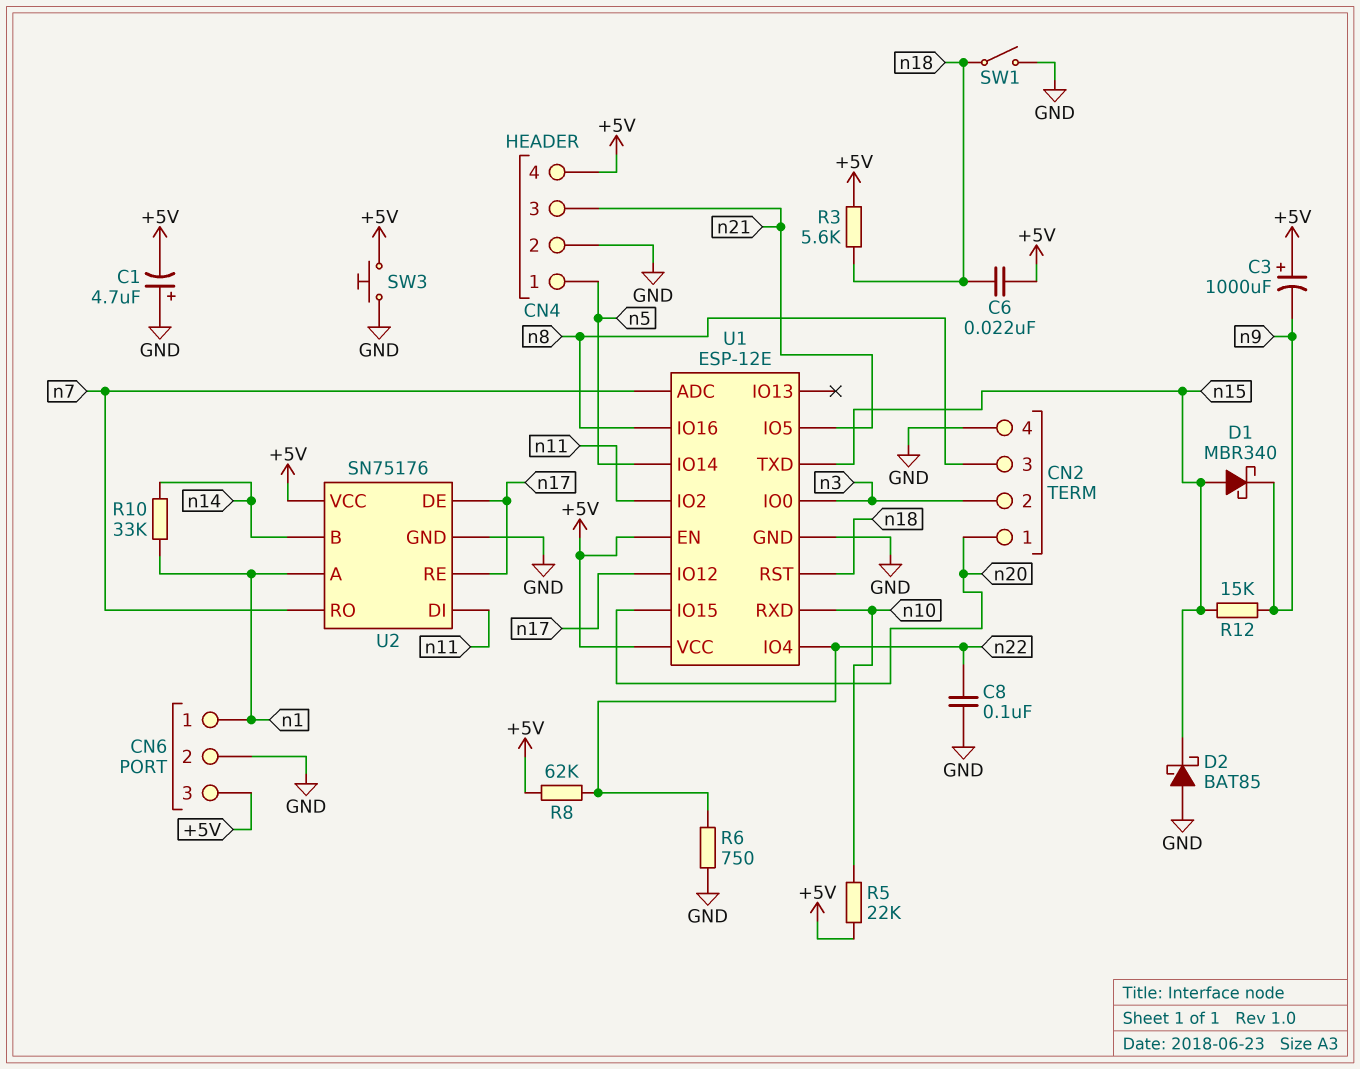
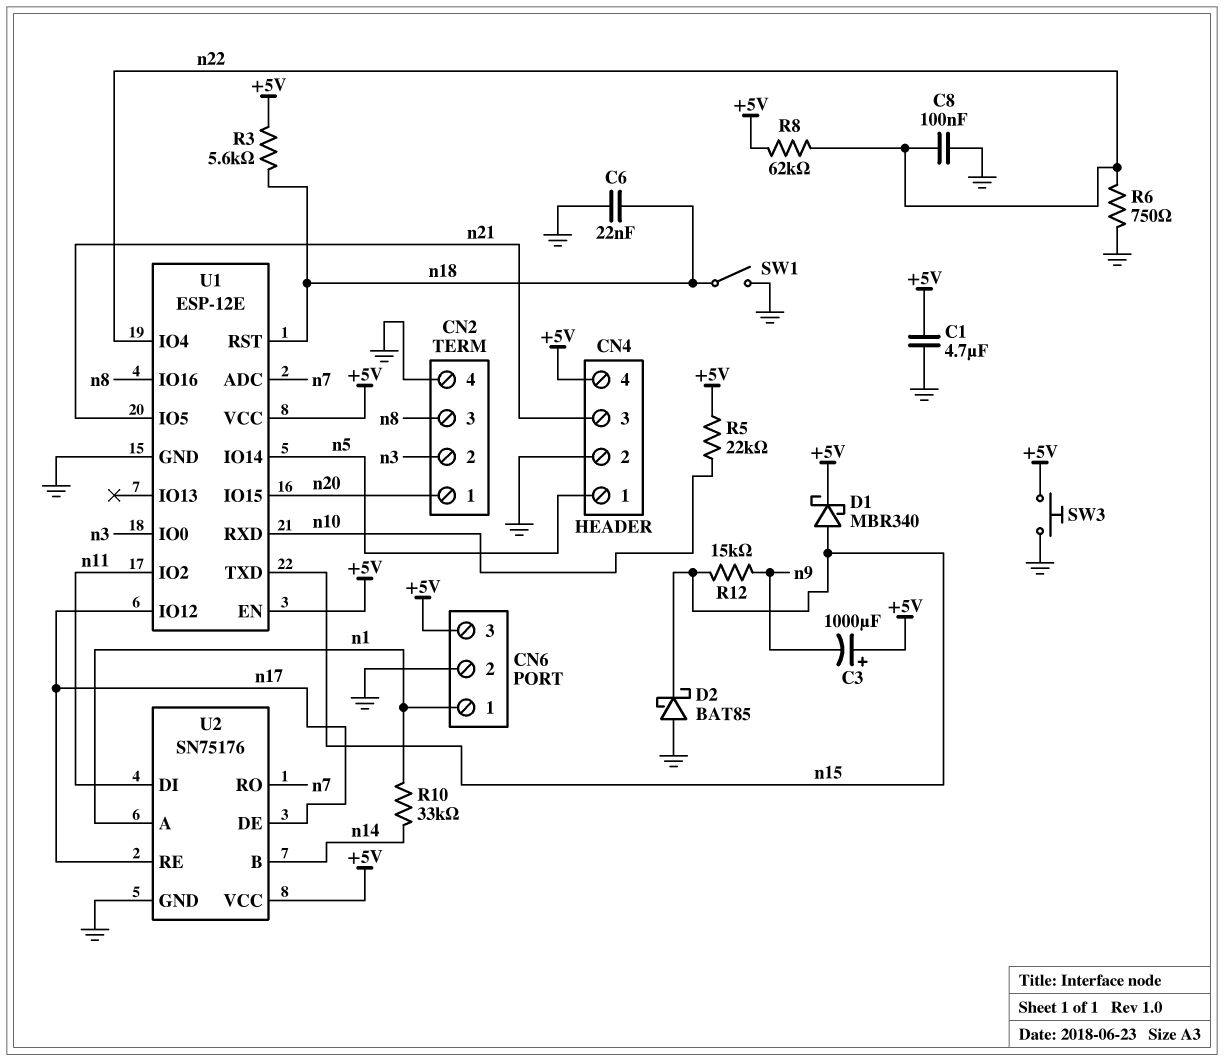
C1: 4.7uF (plus GND, minus +5V) -> 4.7uF (+5V, GND)
C6: 22nF (+5V, n18) -> 22nF (GND, n18)
D1: schottky MBR340 (A n15, K n9) -> schottky MBR340 (A n15, K +5V)

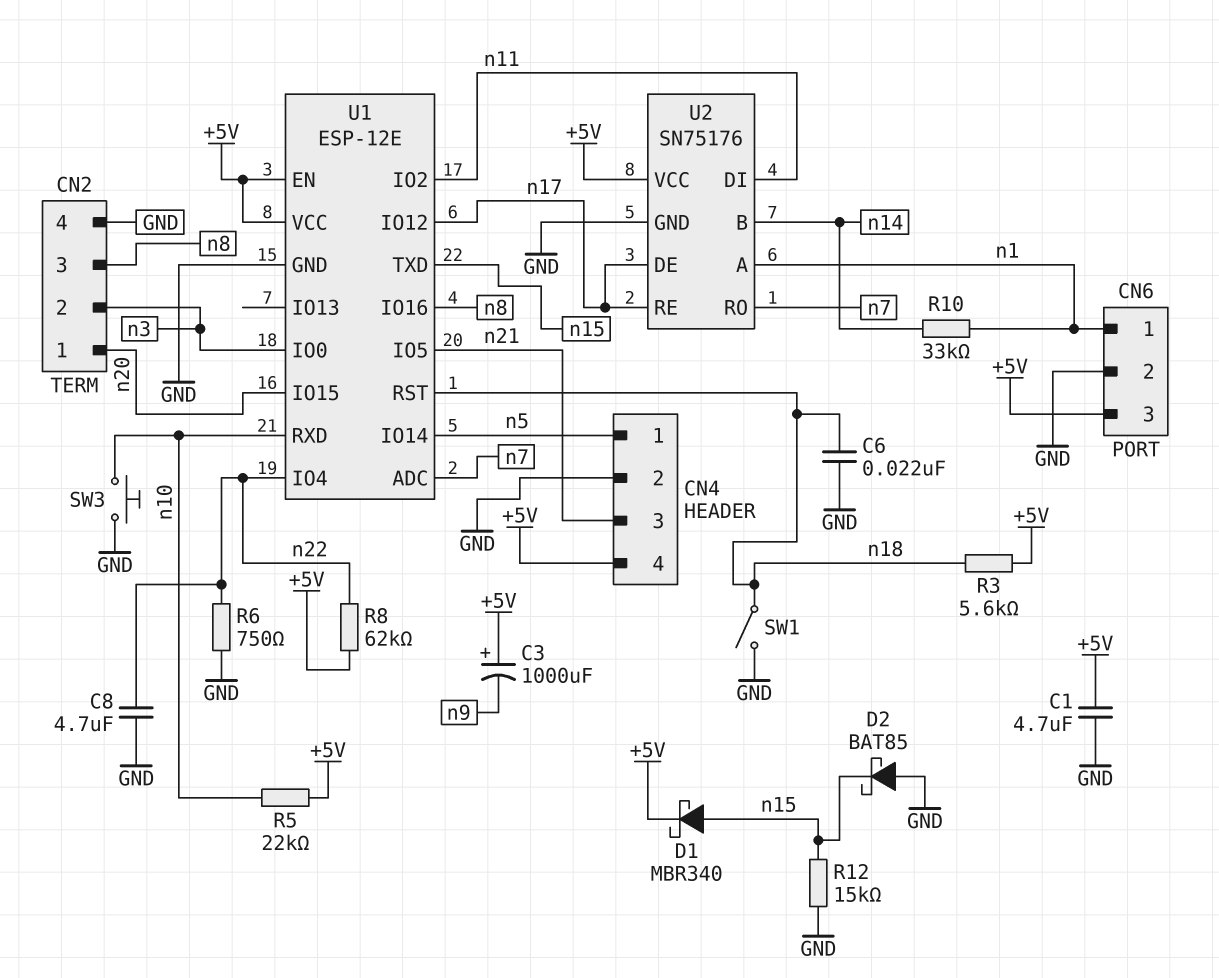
C8: 100nF (GND, n22) -> 4.7uF (GND, n22)
R12: 15k (n9, n15) -> 15k (GND, n15)
SW3: button (+5V, GND) -> button (GND, n10)

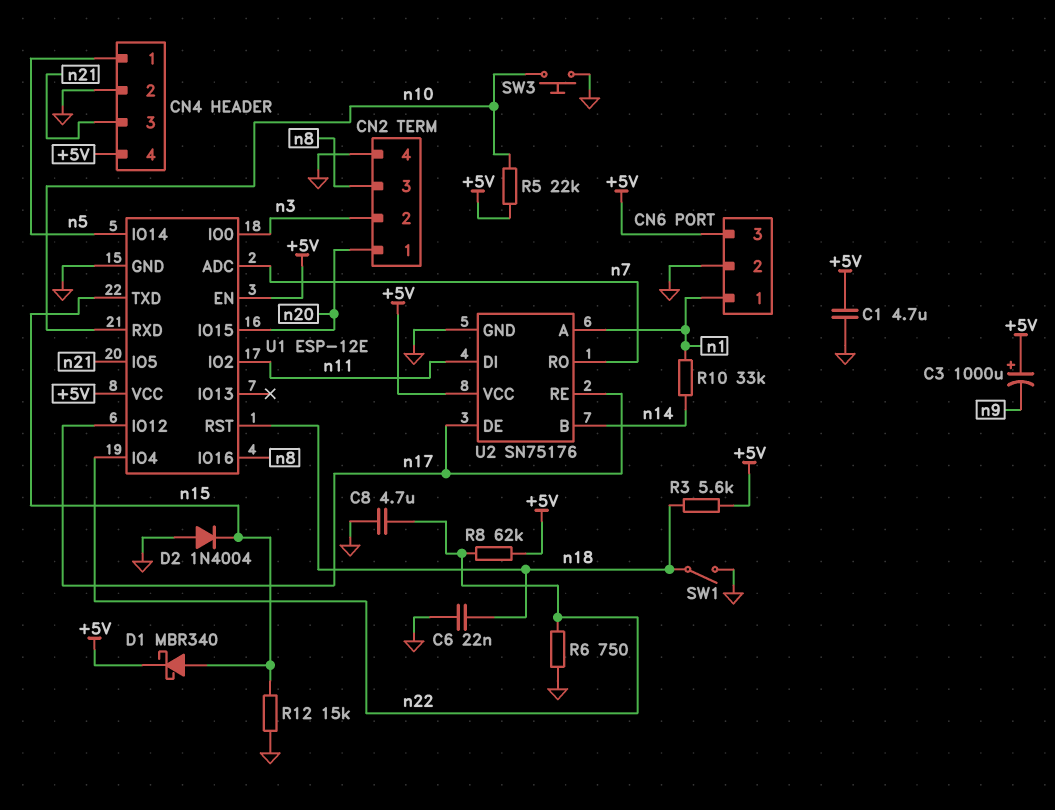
D2: schottky BAT85 (A GND, K n15) -> diode 1N4004 (A GND, K n15)

